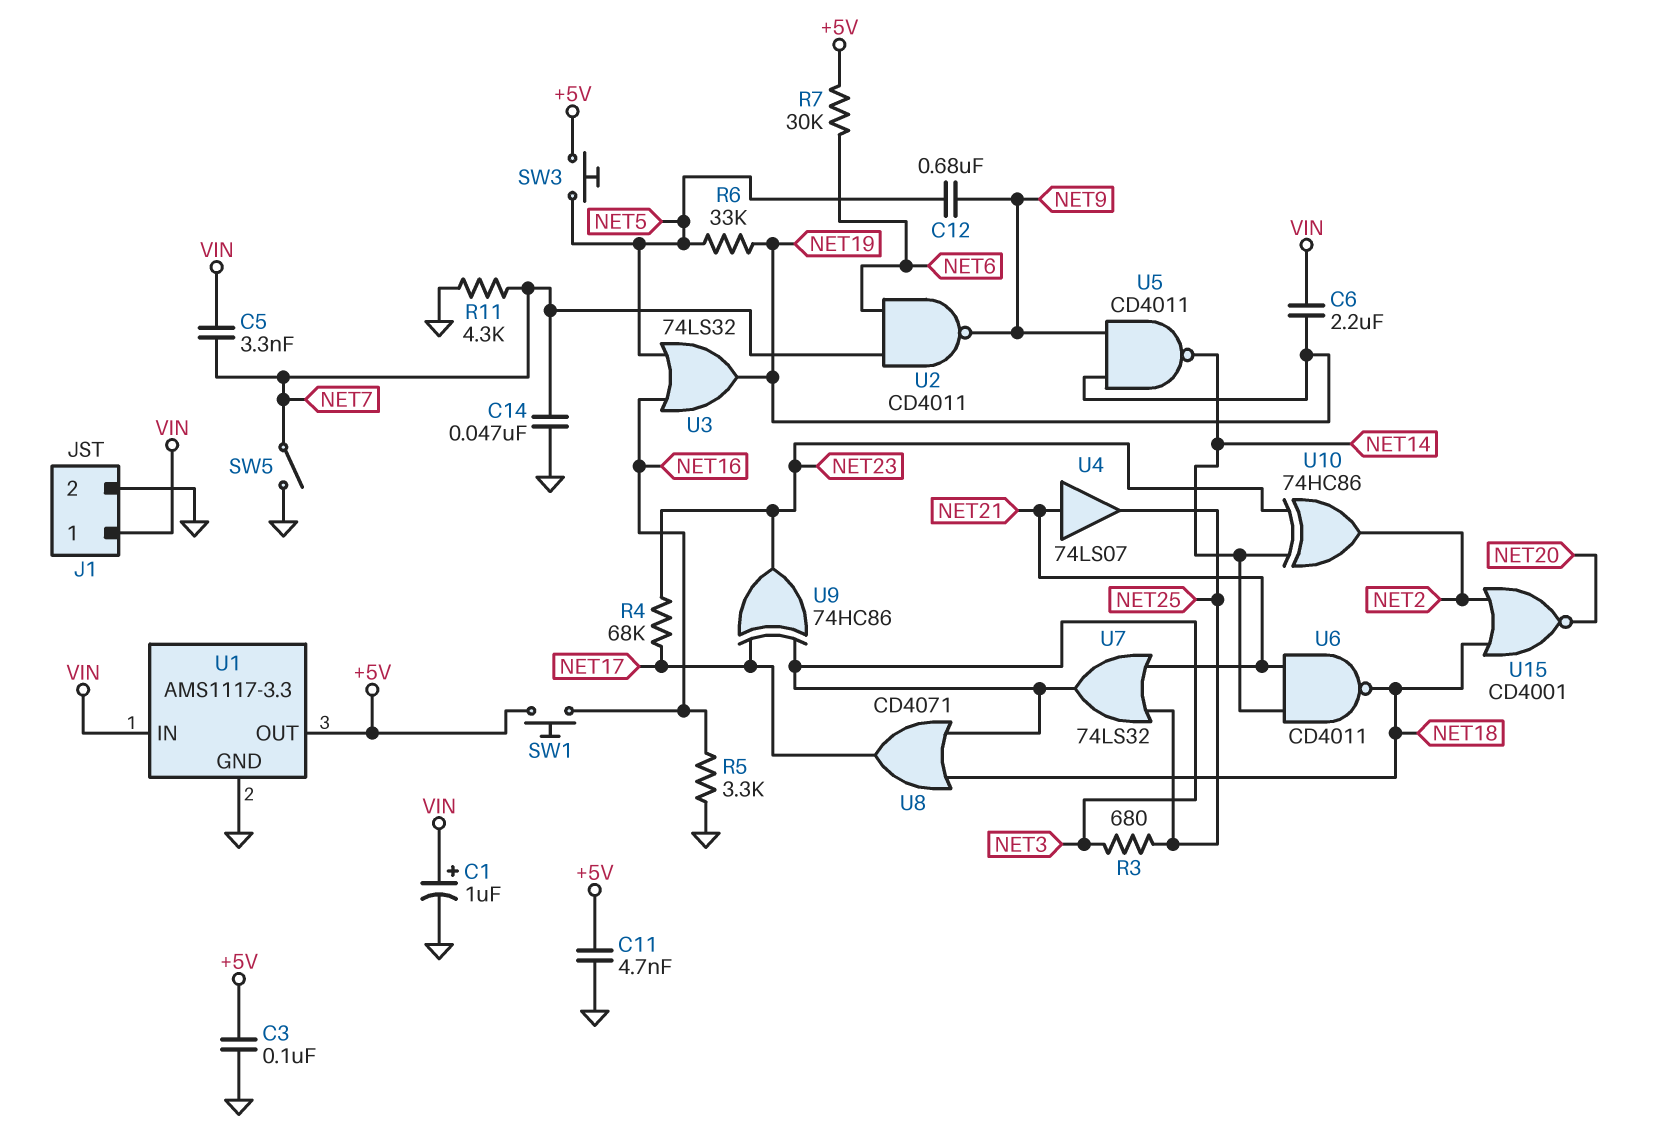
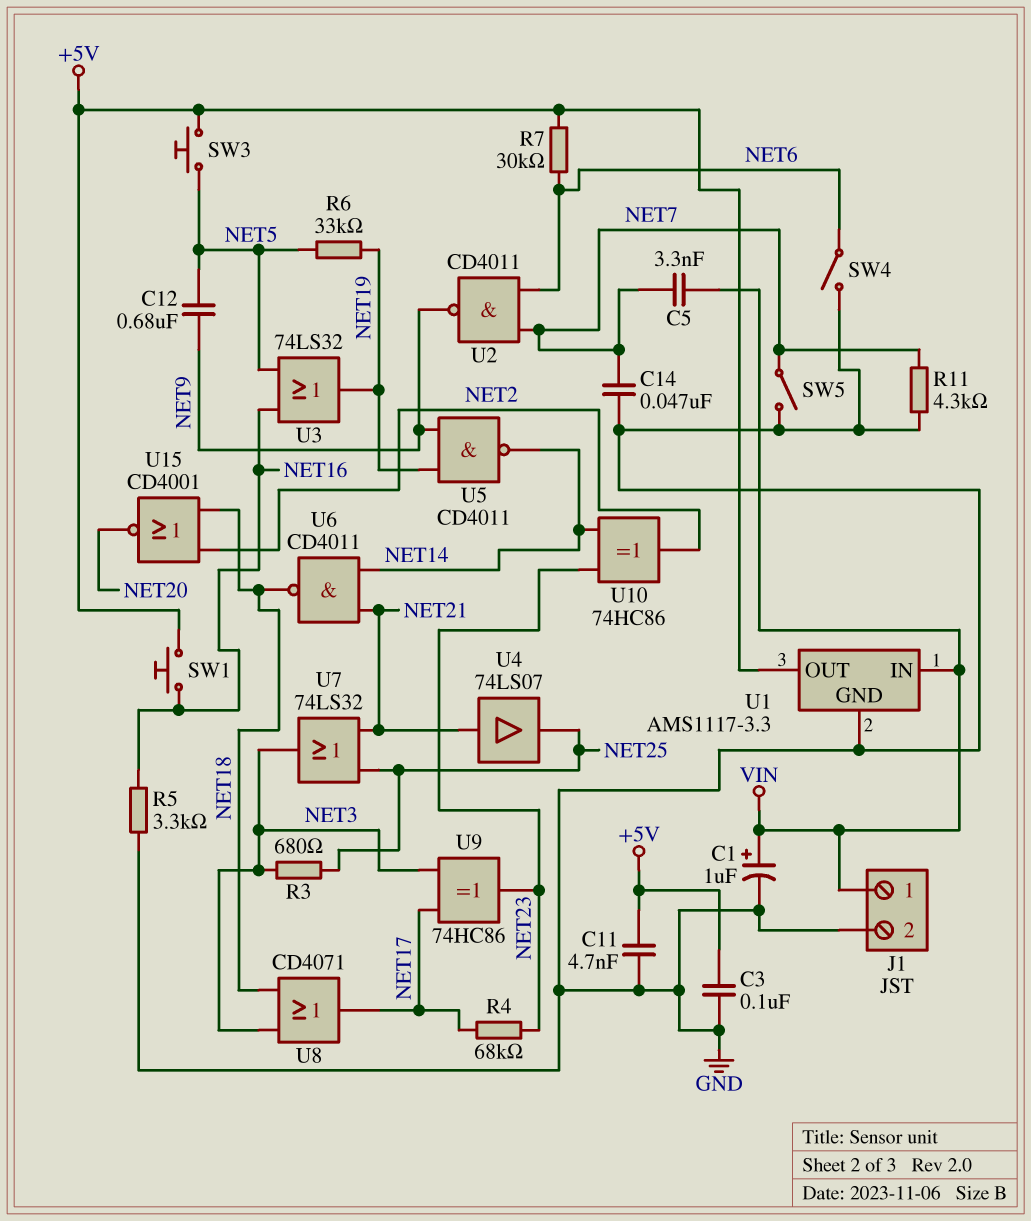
C6: 2.2uF (NET19, VIN) -> none
SW4: none -> switch (GND, NET6)

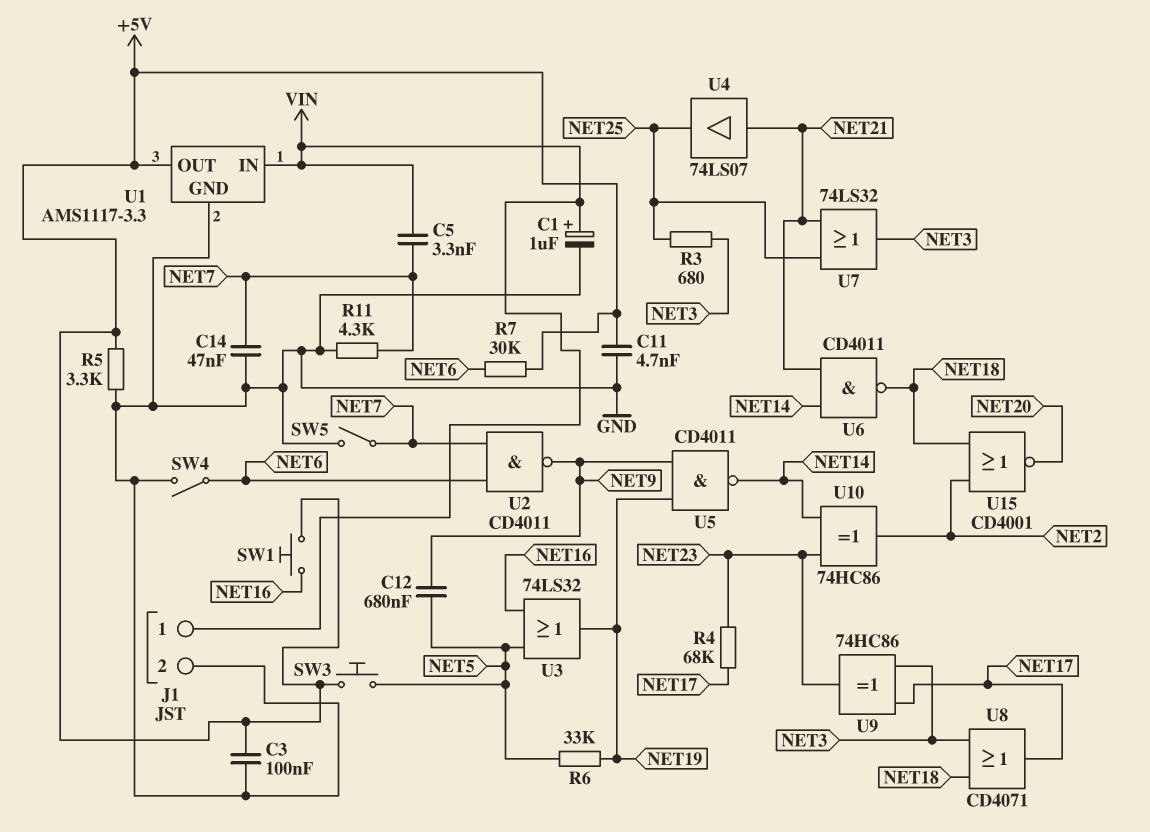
R5: 3.3k (GND, NET16) -> 3.3k (+5V, GND)

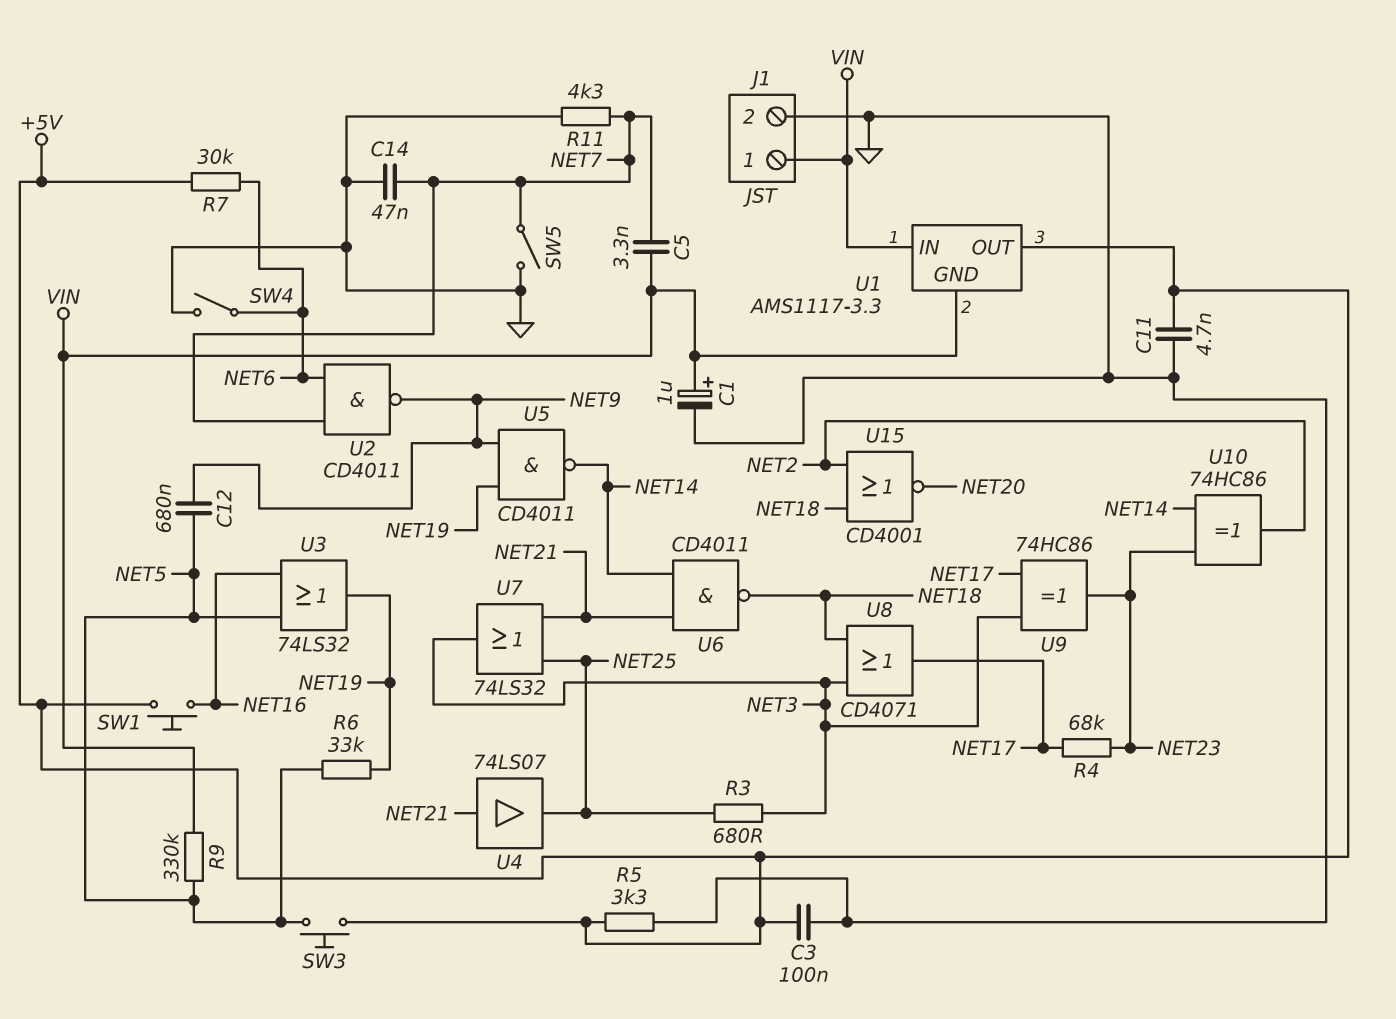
R9: none -> 330k (NET5, VIN)
U1 pin GND: GND -> VIN

